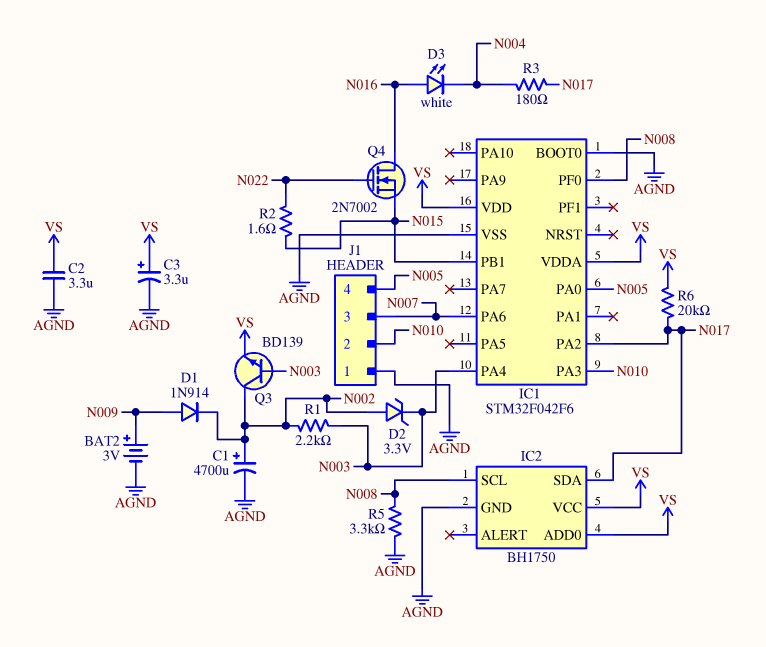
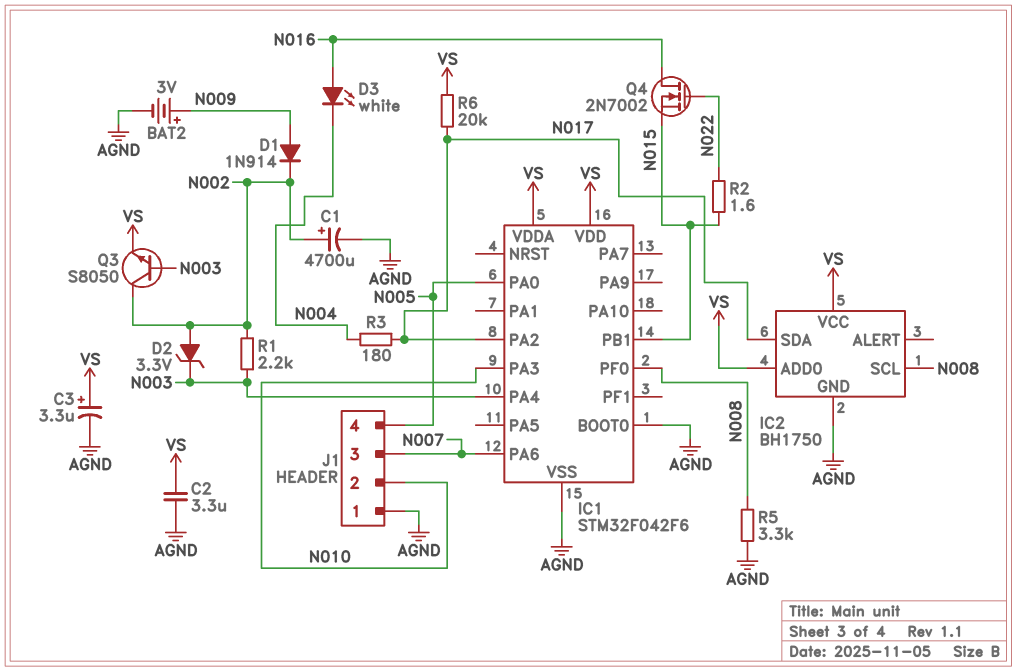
Q3: NPN BD139 (B N003, C N002, E VS) -> NPN S8050 (B N003, C N002, E VS)

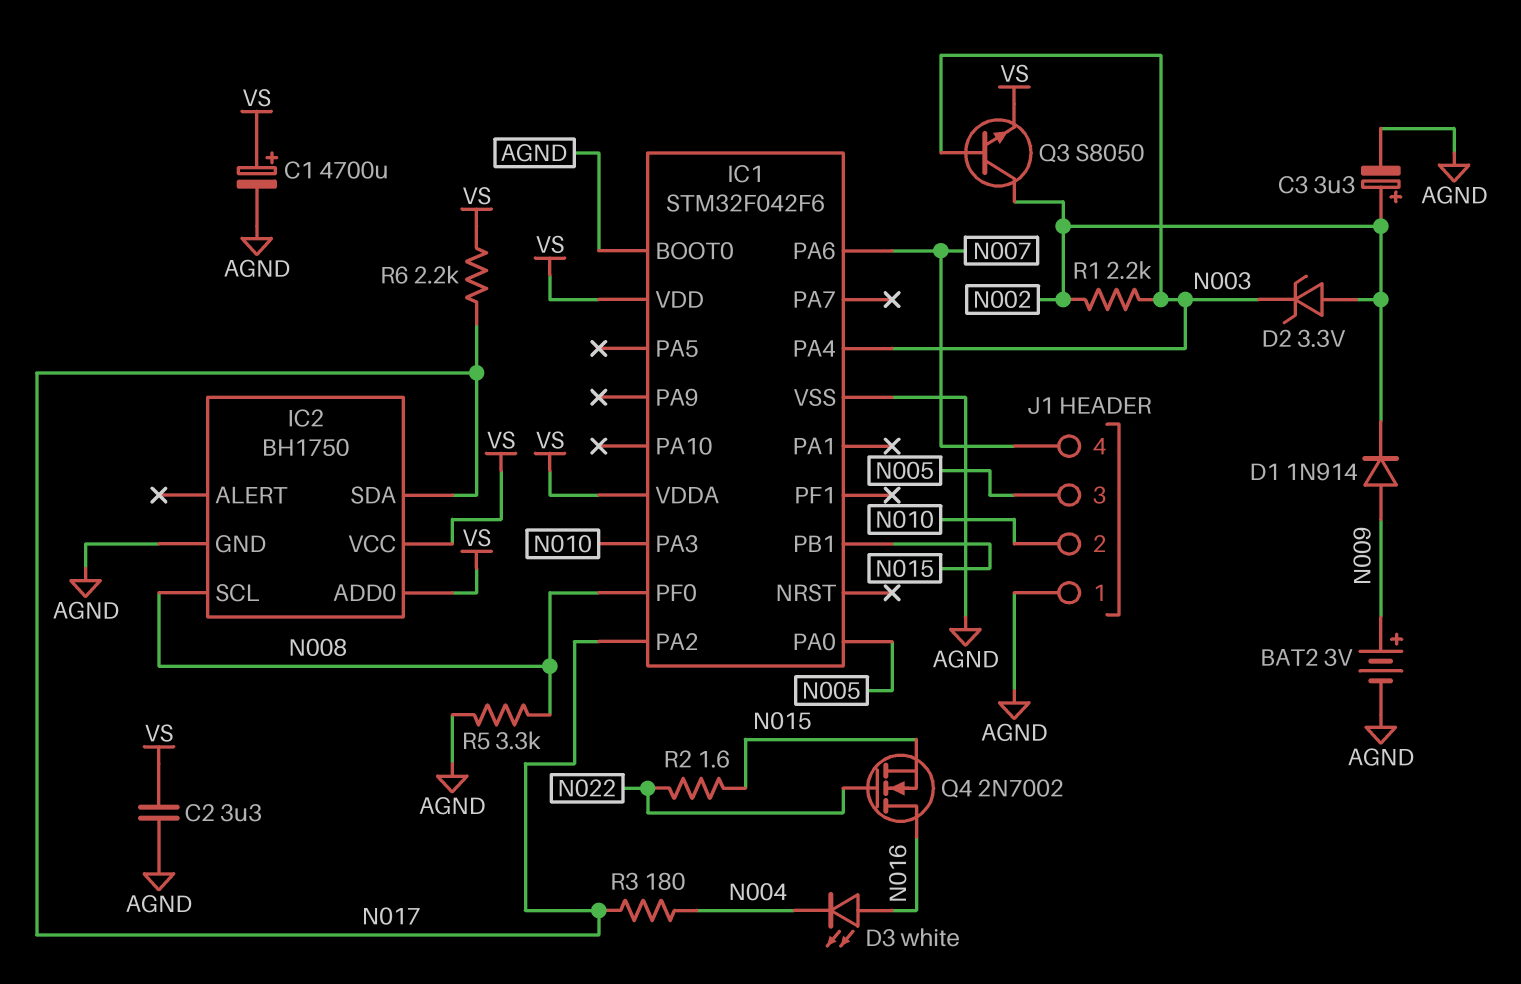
C1: 4700uF (plus N002, minus AGND) -> 4700uF (plus VS, minus AGND)
C3: 3.3uF (plus VS, minus AGND) -> 3.3uF (plus N002, minus AGND)
J1 pin 3: N007 -> N005
J1 pin 4: N005 -> N007
R6: 20k (N017, VS) -> 2.2k (N017, VS)

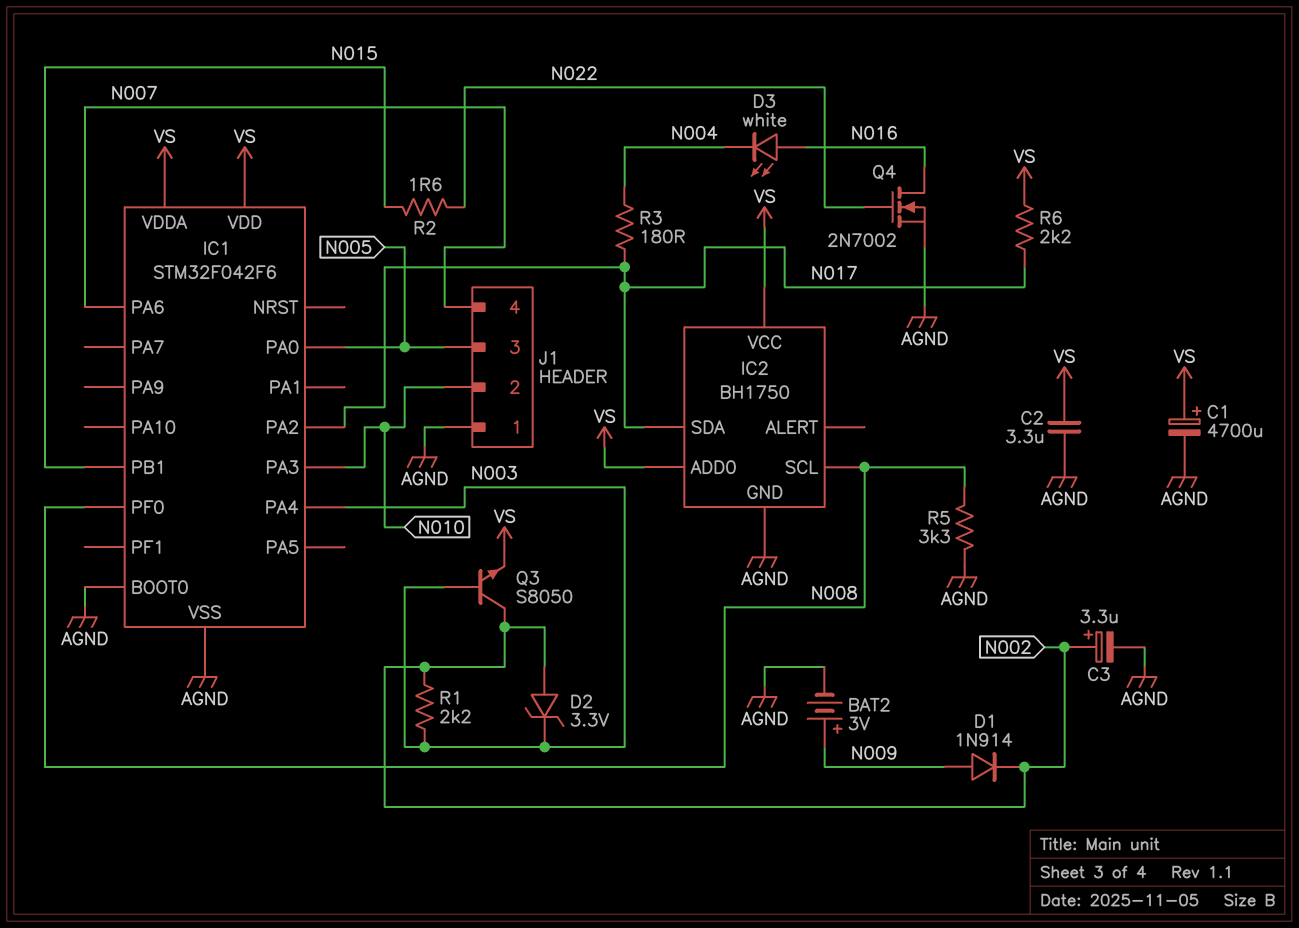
Q4: NMOS 2N7002 (G N022, D N016, S N015) -> NMOS 2N7002 (G N022, D N016, S AGND)

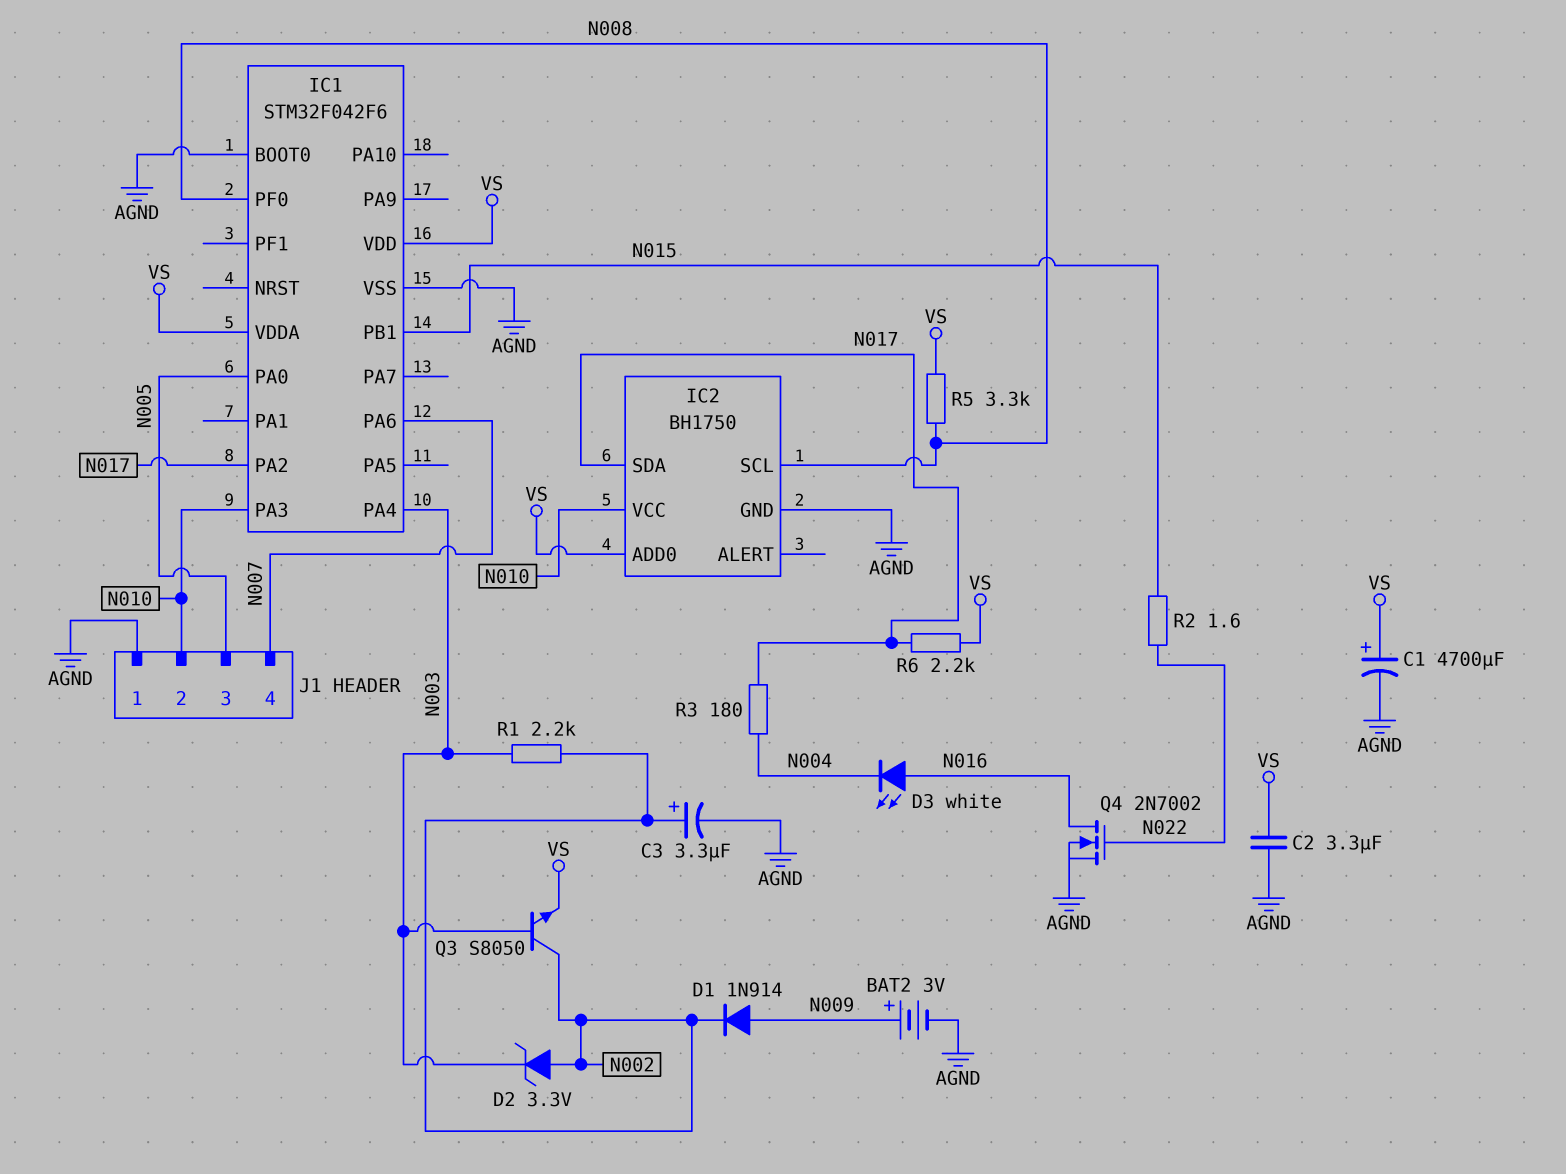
IC2 pin VCC: VS -> N010
R5: 3.3k (AGND, N008) -> 3.3k (N008, VS)

